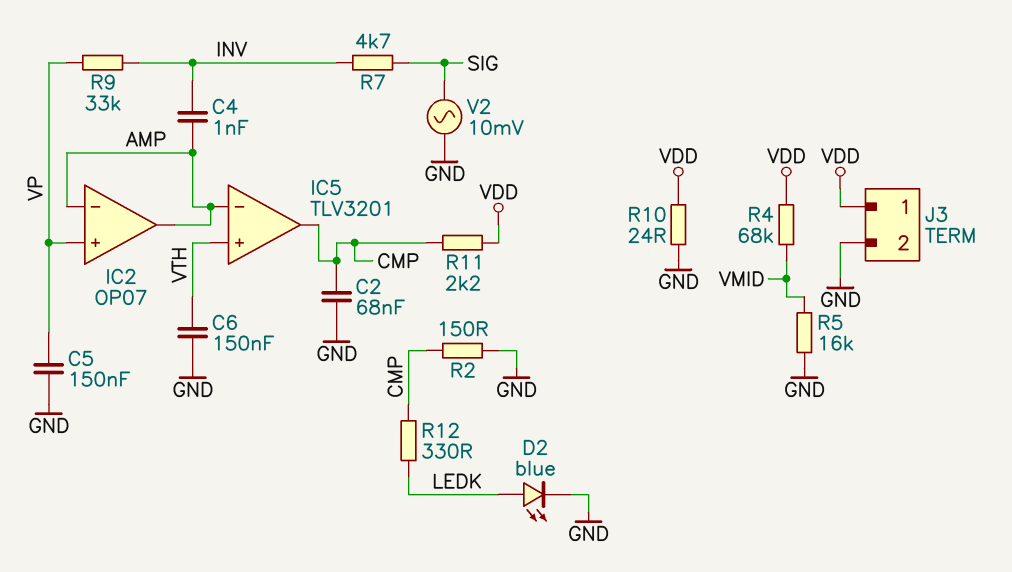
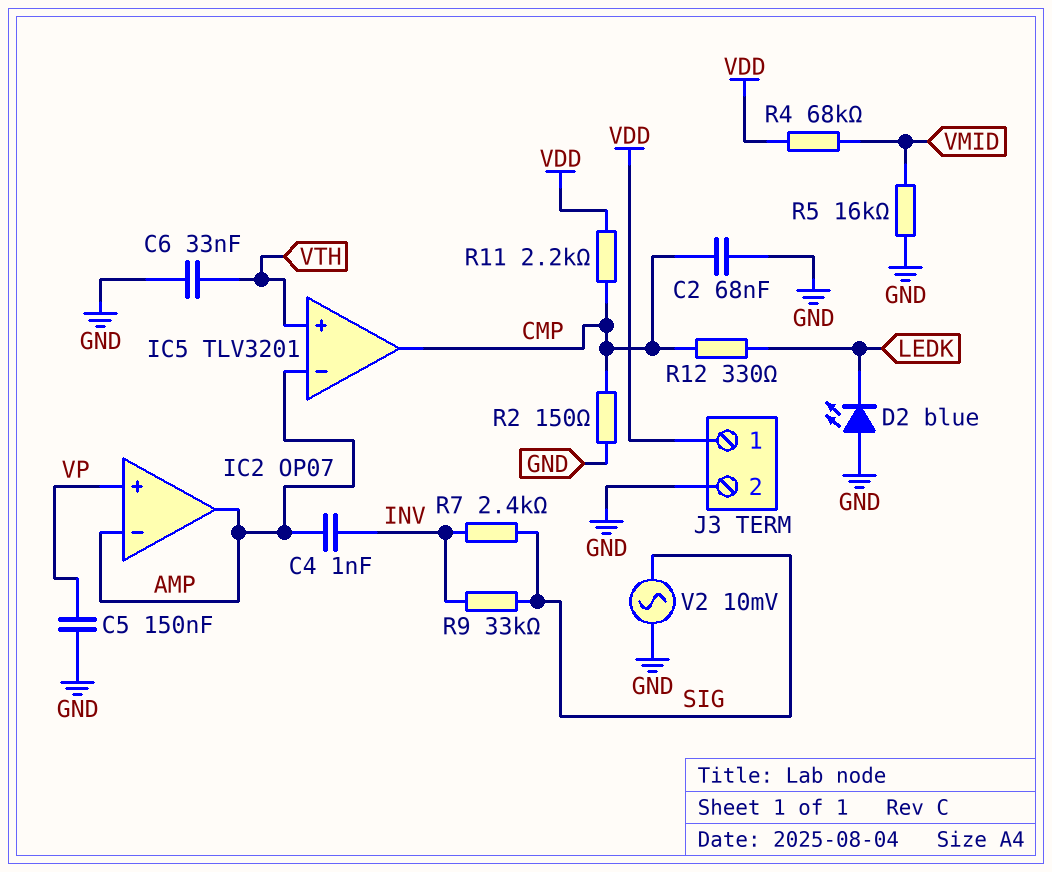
C6: 150nF (GND, VTH) -> 33nF (GND, VTH)
D2: LED blue (A LEDK, K GND) -> LED blue (A GND, K LEDK)
R7: 4.7k (INV, SIG) -> 2.4k (INV, SIG)
R9: 33k (INV, VP) -> 33k (INV, SIG)
R10: 24 (GND, VDD) -> none

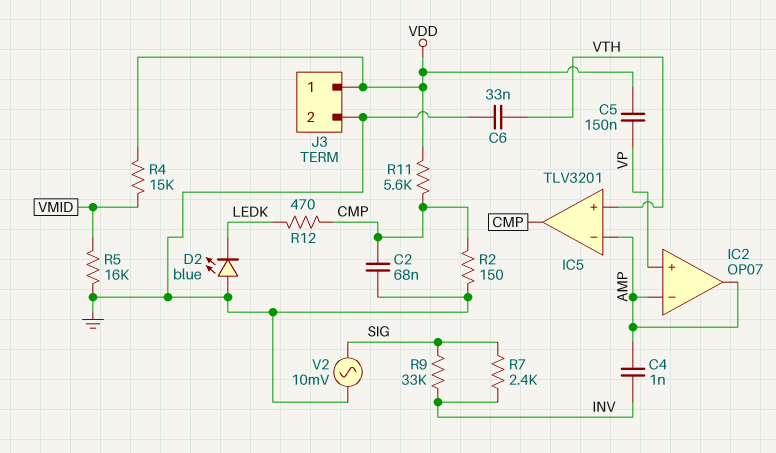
C5: 150nF (GND, VP) -> 150nF (VDD, VP)
R4: 68k (VDD, VMID) -> 15k (VDD, VMID)
R11: 2.2k (CMP, VDD) -> 5.6k (CMP, VDD)
R12: 330 (CMP, LEDK) -> 470 (CMP, LEDK)

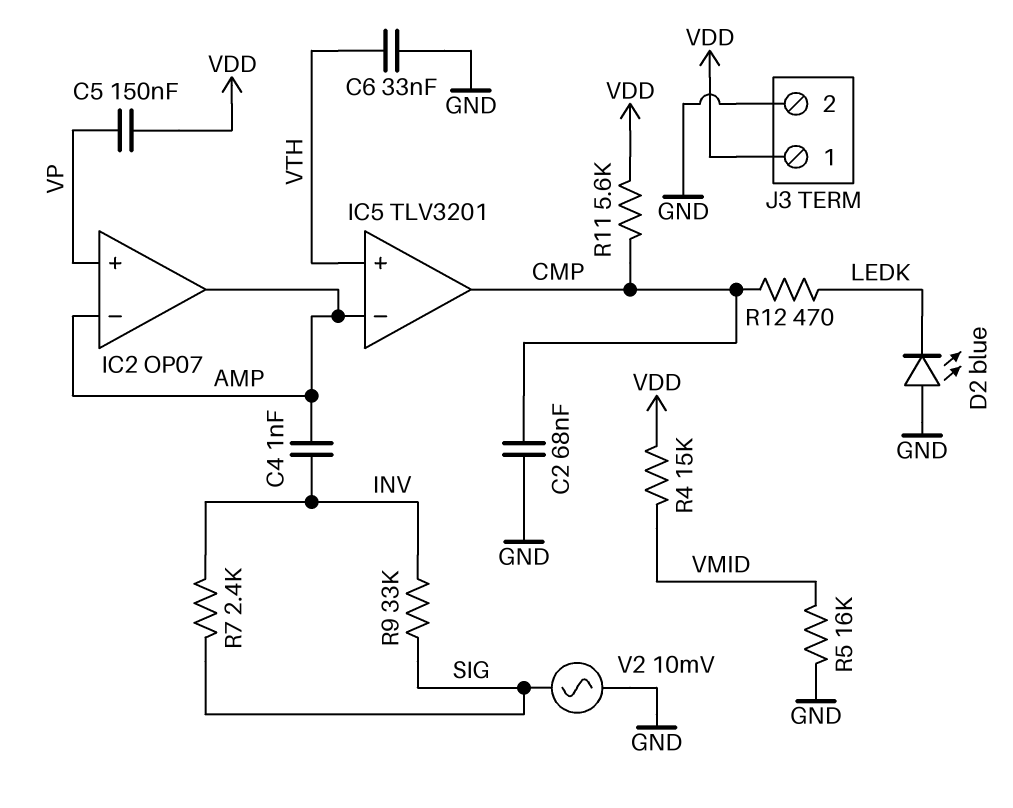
R2: 150 (CMP, GND) -> none

